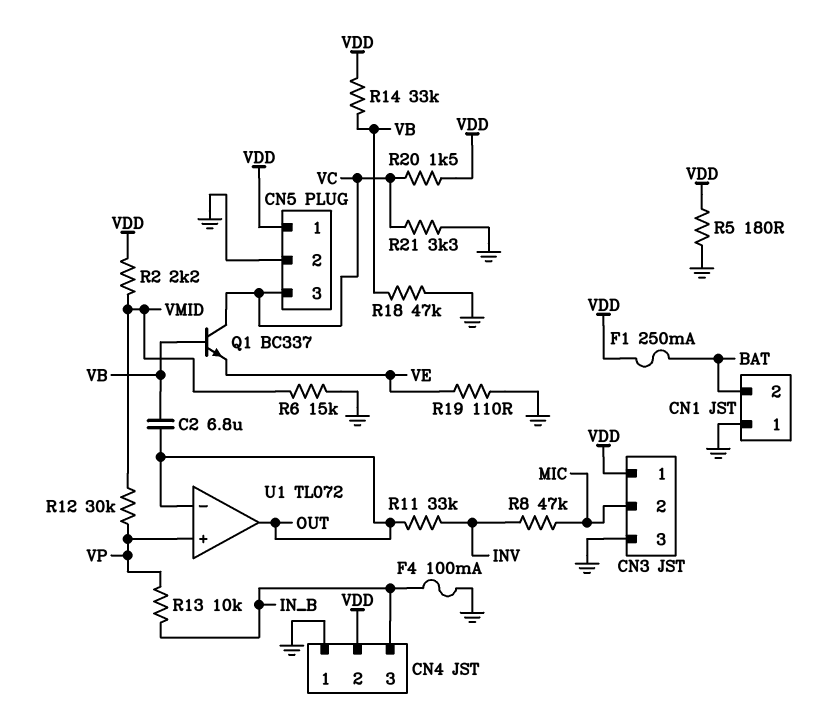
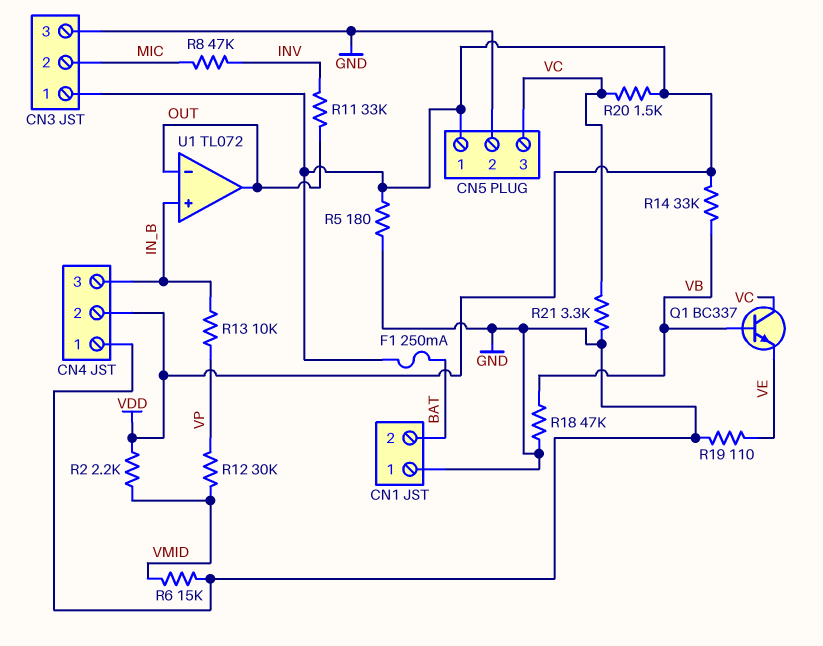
C2: 6.8uF (OUT, VB) -> none
F4: 100mA (GND, IN_B) -> none
U1 pin in+: VP -> IN_B

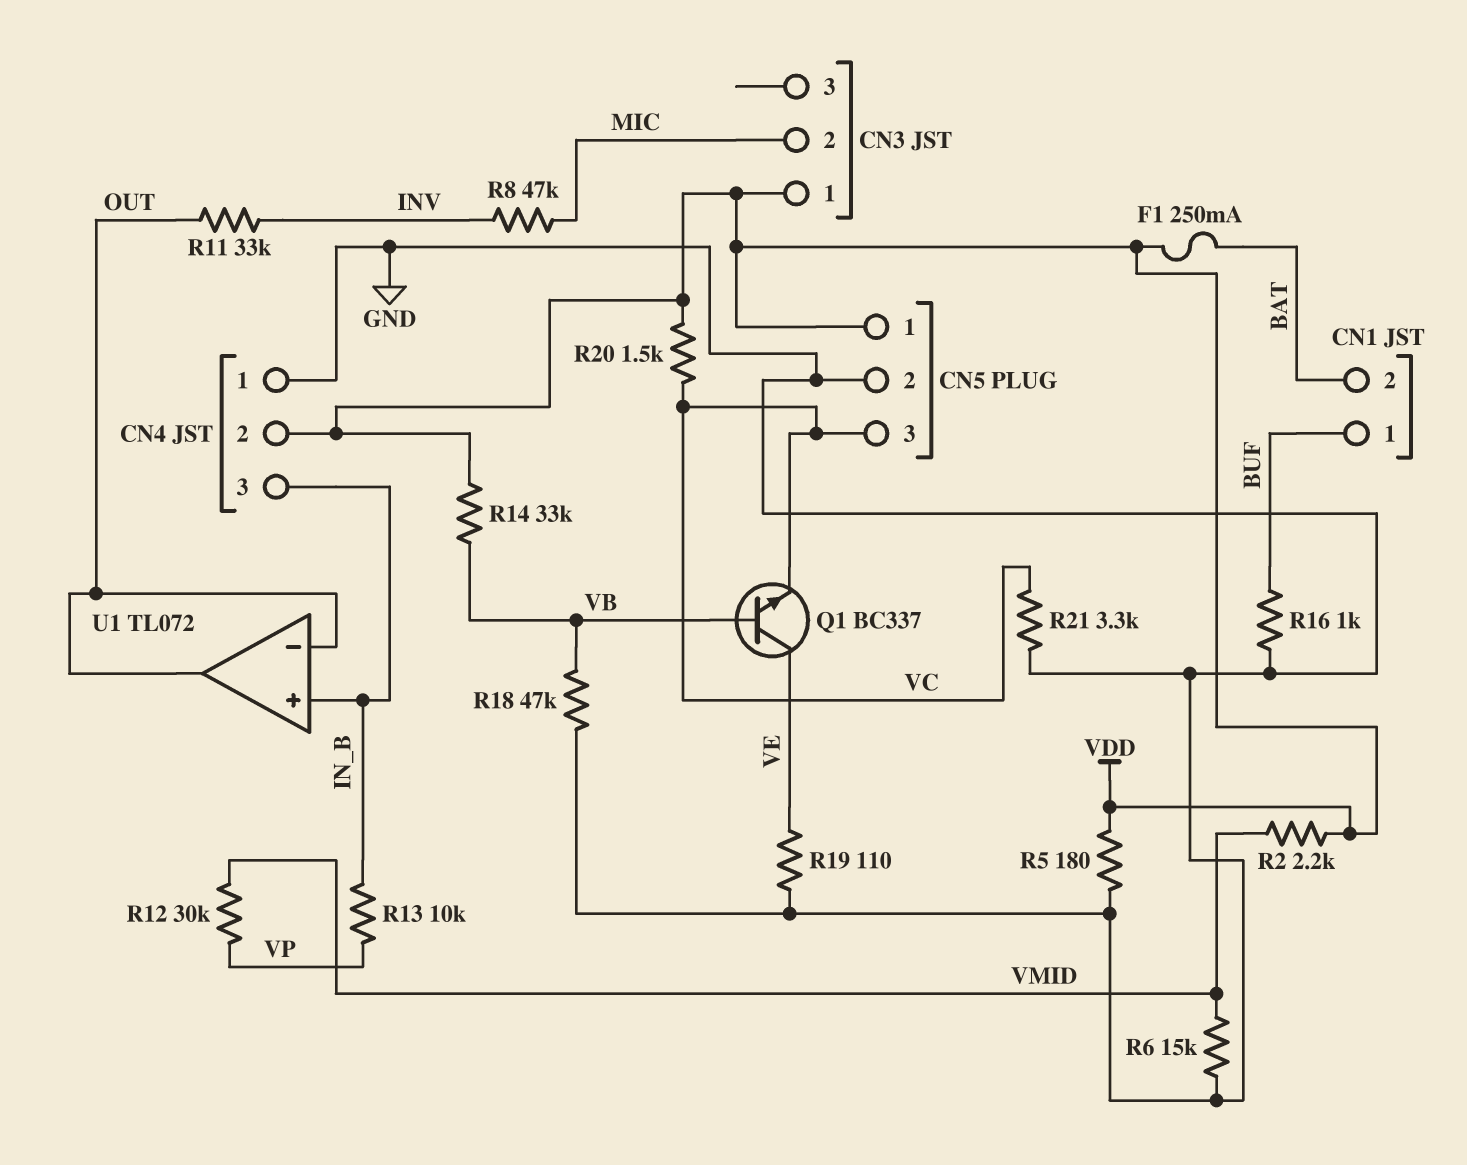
CN1 pin 1: GND -> BUF
CN3 pin 3: GND -> none
Q1: NPN BC337 (B VB, C VC, E VE) -> NPN BC337 (B VB, C VE, E VC)
R16: none -> 1k (BUF, GND)

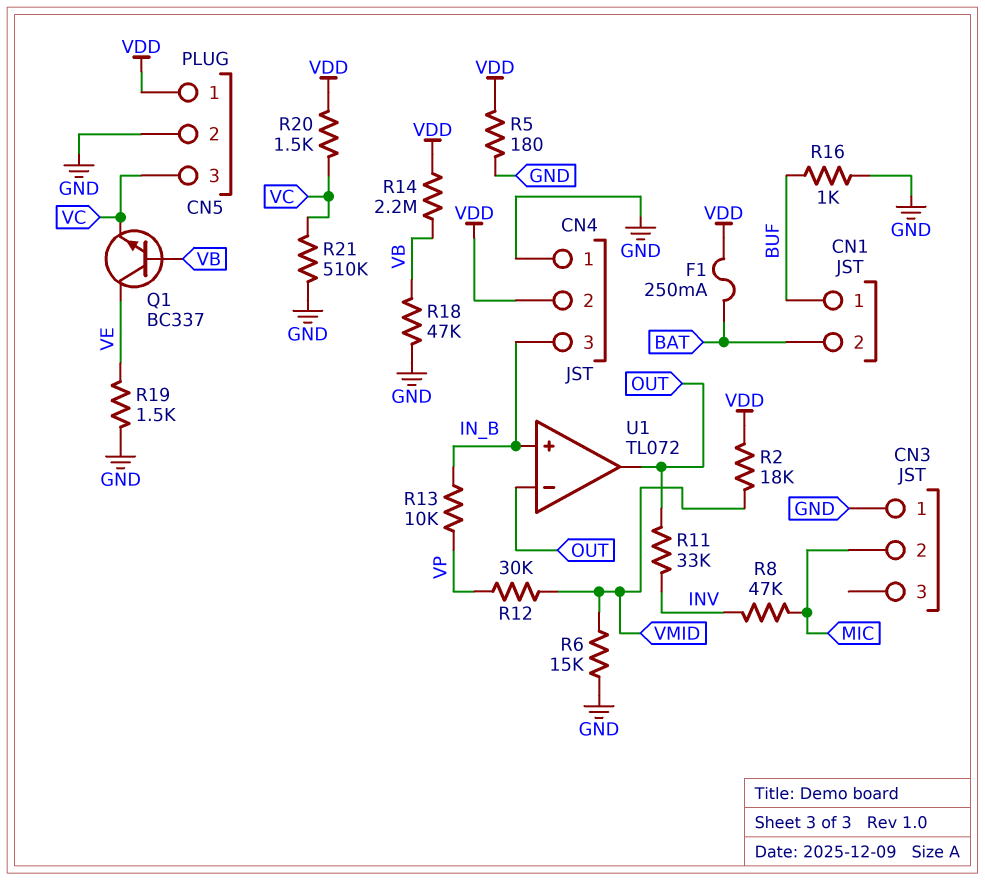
CN3 pin 1: VDD -> GND
R2: 2.2k (VDD, VMID) -> 18k (VDD, VMID)
R14: 33k (VB, VDD) -> 2.2M (VB, VDD)
R19: 110 (GND, VE) -> 1.5k (GND, VE)
R21: 3.3k (GND, VC) -> 510k (GND, VC)

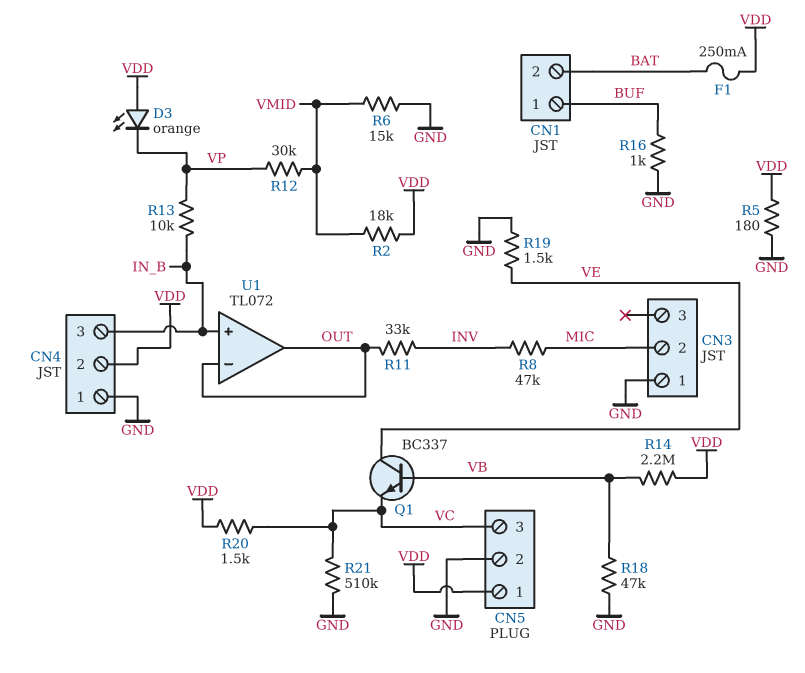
D3: none -> LED orange (A VDD, K VP)

